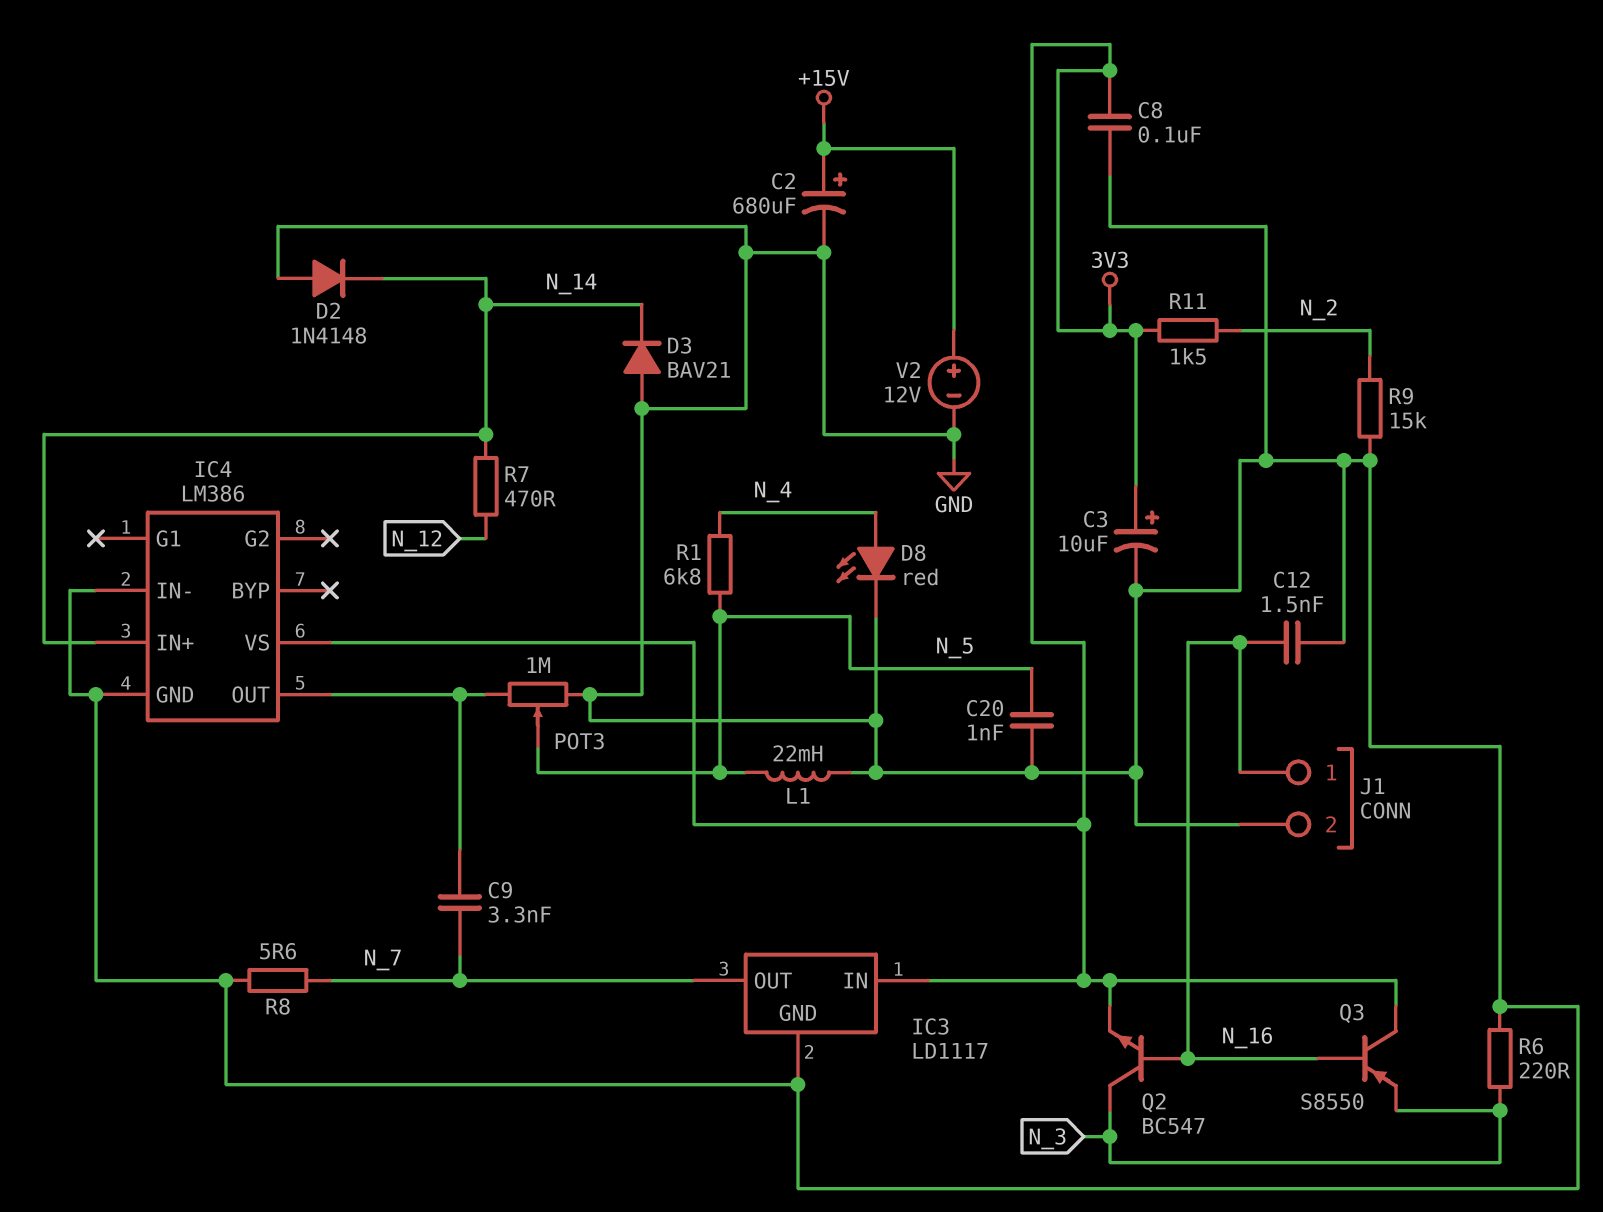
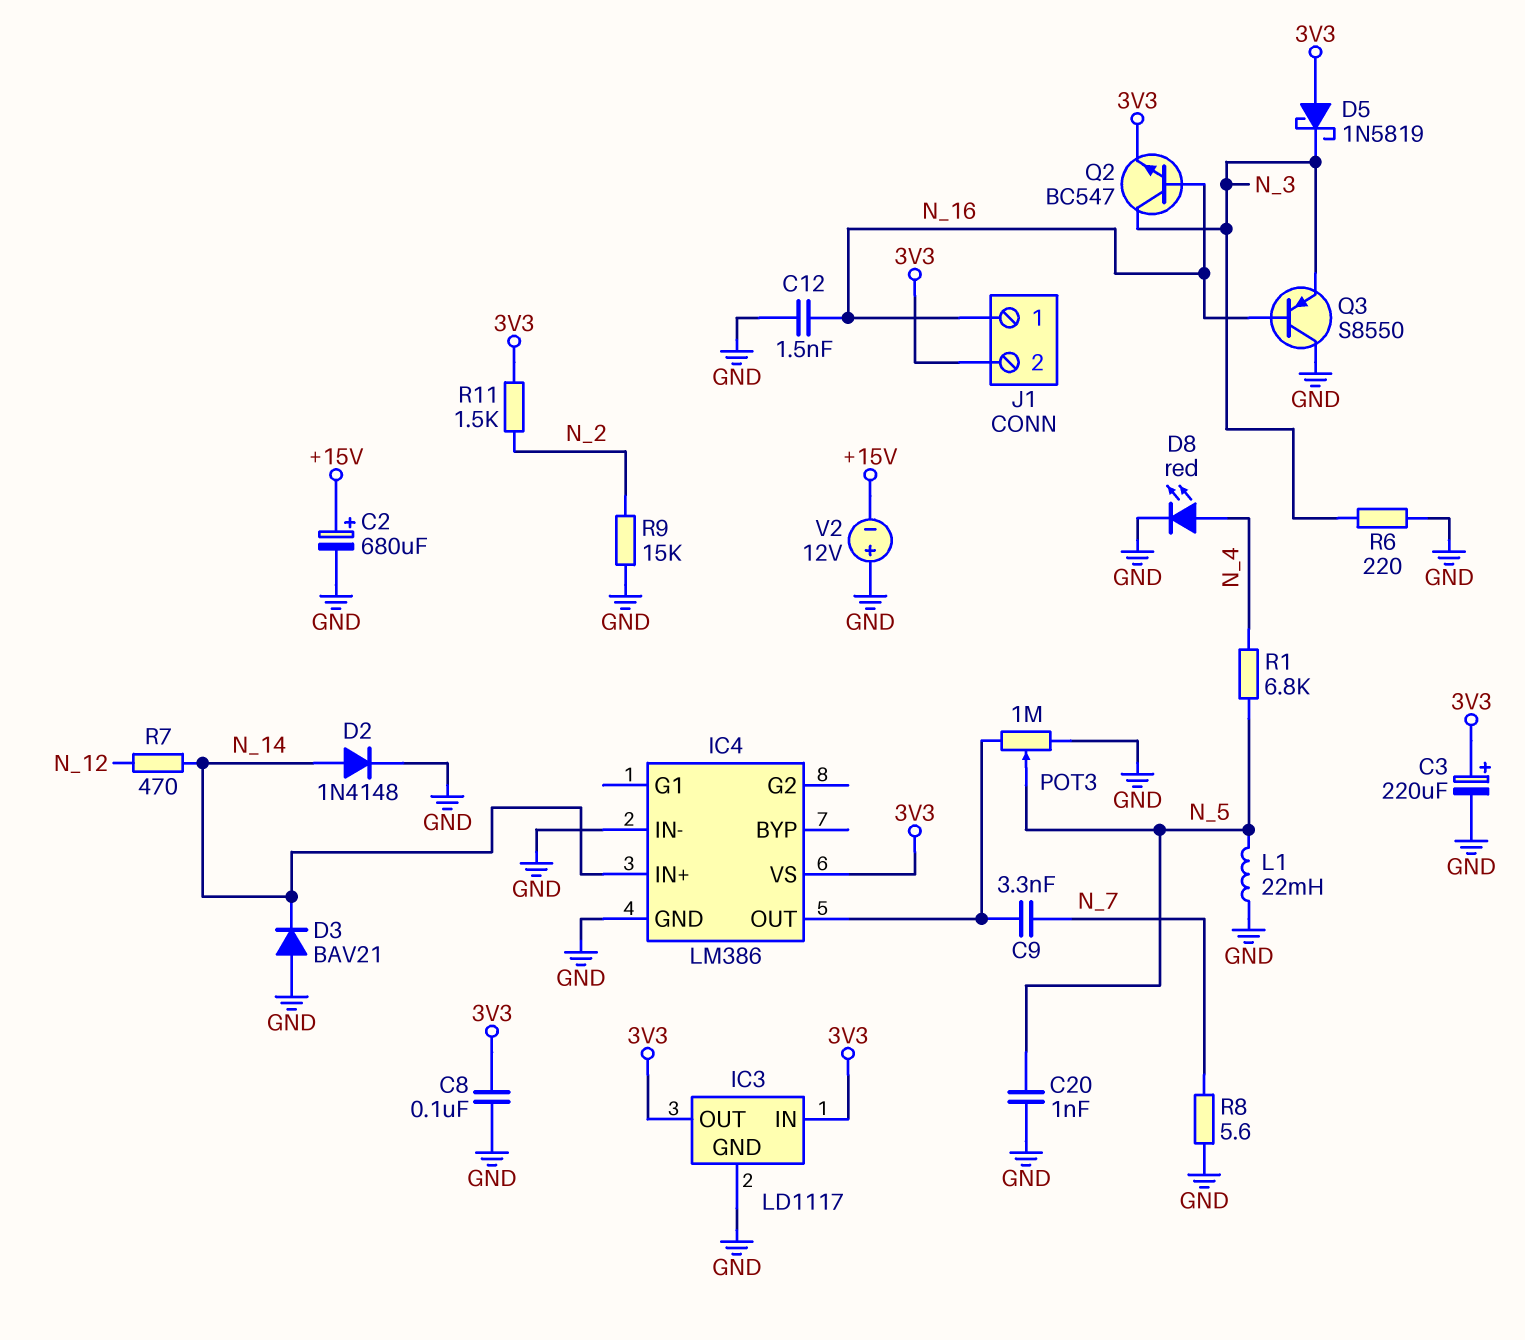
C3: 10uF (plus 3V3, minus GND) -> 220uF (plus 3V3, minus GND)
D2: diode 1N4148 (A GND, K N_14) -> diode 1N4148 (A N_14, K GND)
D5: none -> schottky 1N5819 (A 3V3, K N_3)
IC3 pin OUT: N_7 -> 3V3
J1 pin 2: GND -> 3V3
Q3: PNP S8550 (B N_16, C 3V3, E N_3) -> PNP S8550 (B N_16, C GND, E N_3)
V2: 12V (plus +15V, minus GND) -> 12V (plus GND, minus +15V)

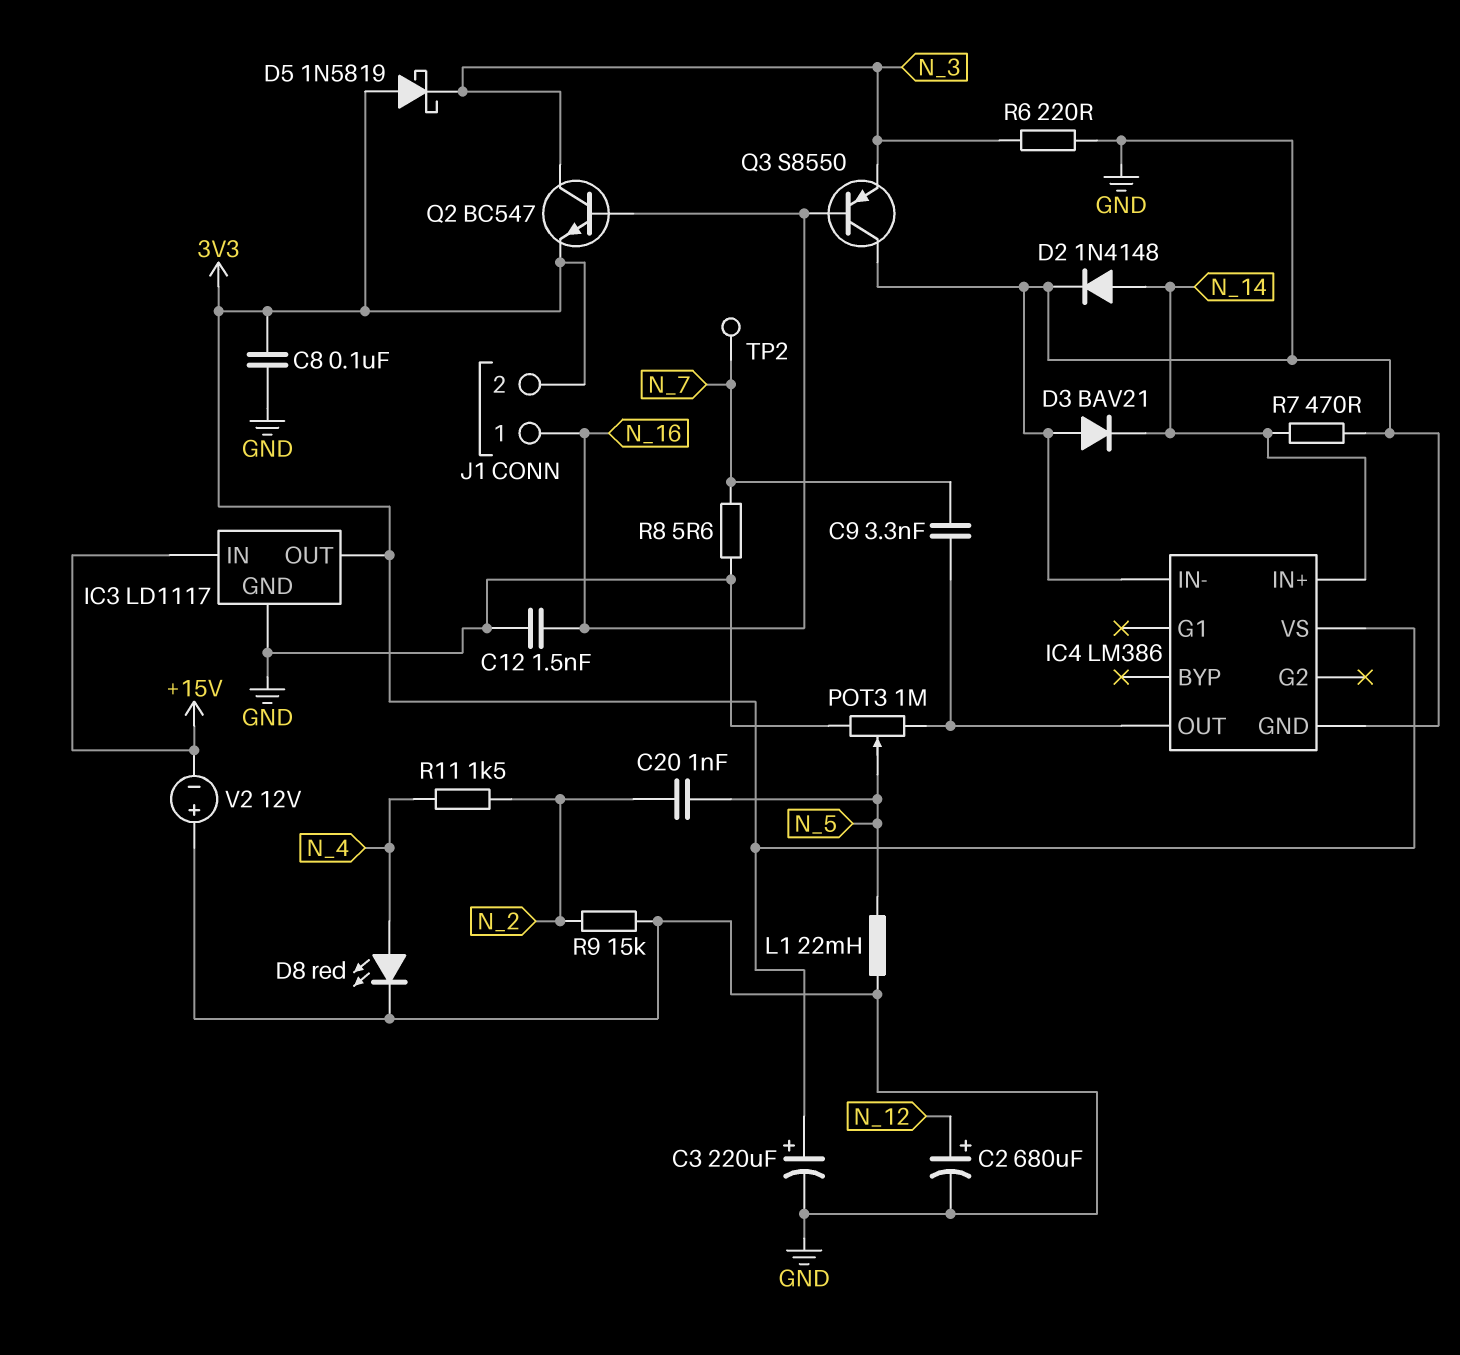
C2: 680uF (plus +15V, minus GND) -> 680uF (plus N_12, minus GND)
C20: 1nF (GND, N_5) -> 1nF (N_2, N_5)
IC3 pin IN: 3V3 -> +15V
R1: 6.8k (N_4, N_5) -> none
R7: 470 (N_12, N_14) -> 470 (GND, N_14)
R11: 1.5k (3V3, N_2) -> 1.5k (N_2, N_4)
TP2: none -> test point (N_7)

